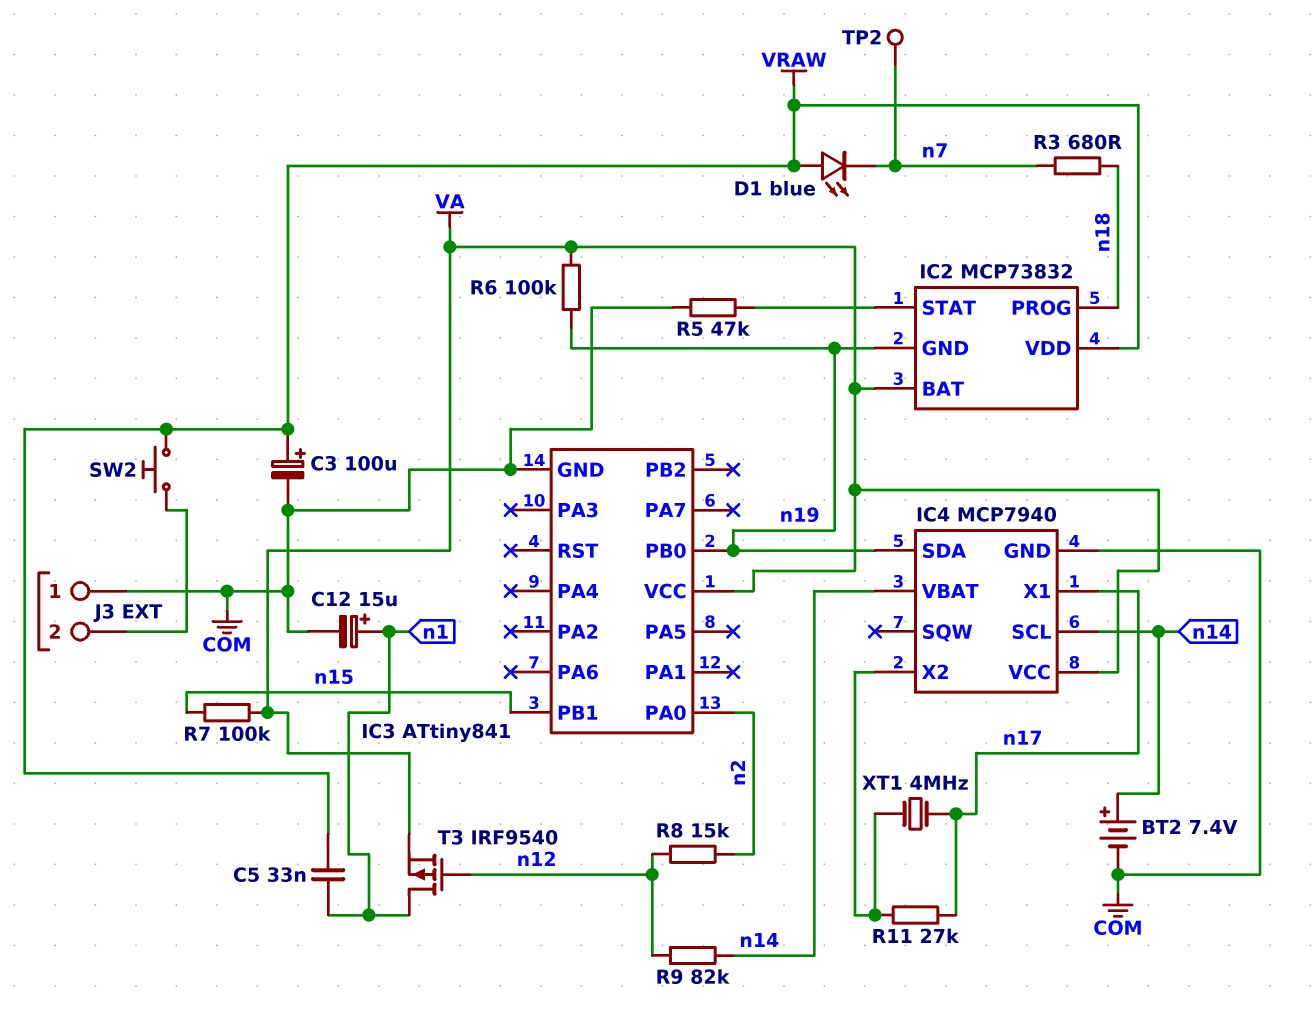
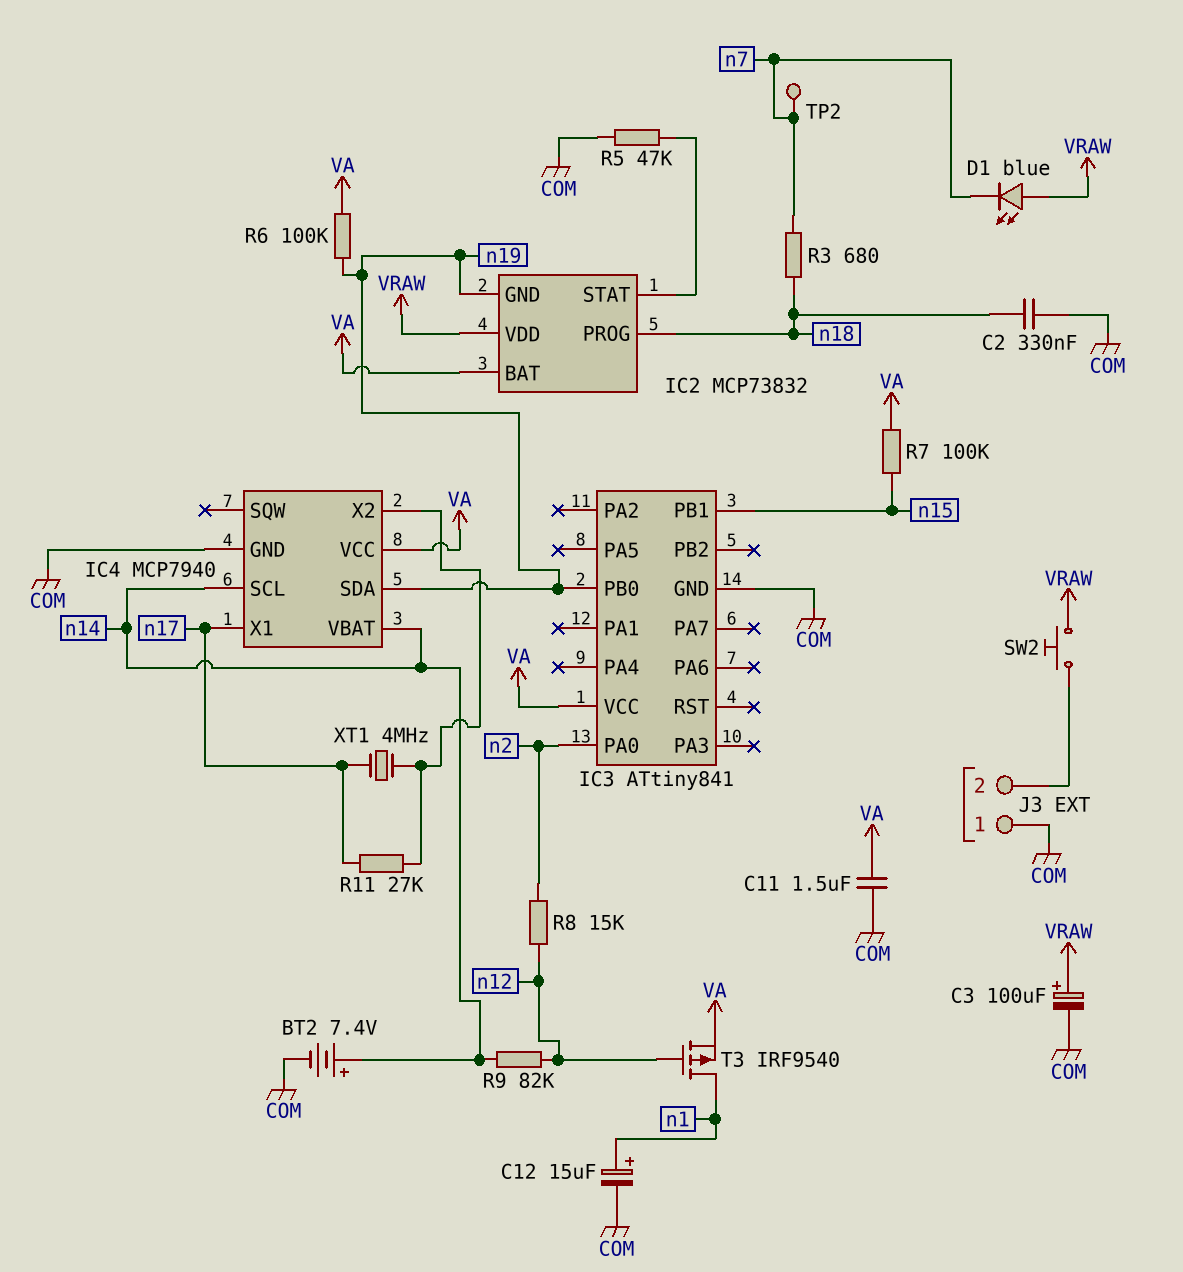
C2: none -> 330nF (COM, n18)
C5: 33nF (VRAW, n1) -> none
C11: none -> 1.5uF (COM, VA)

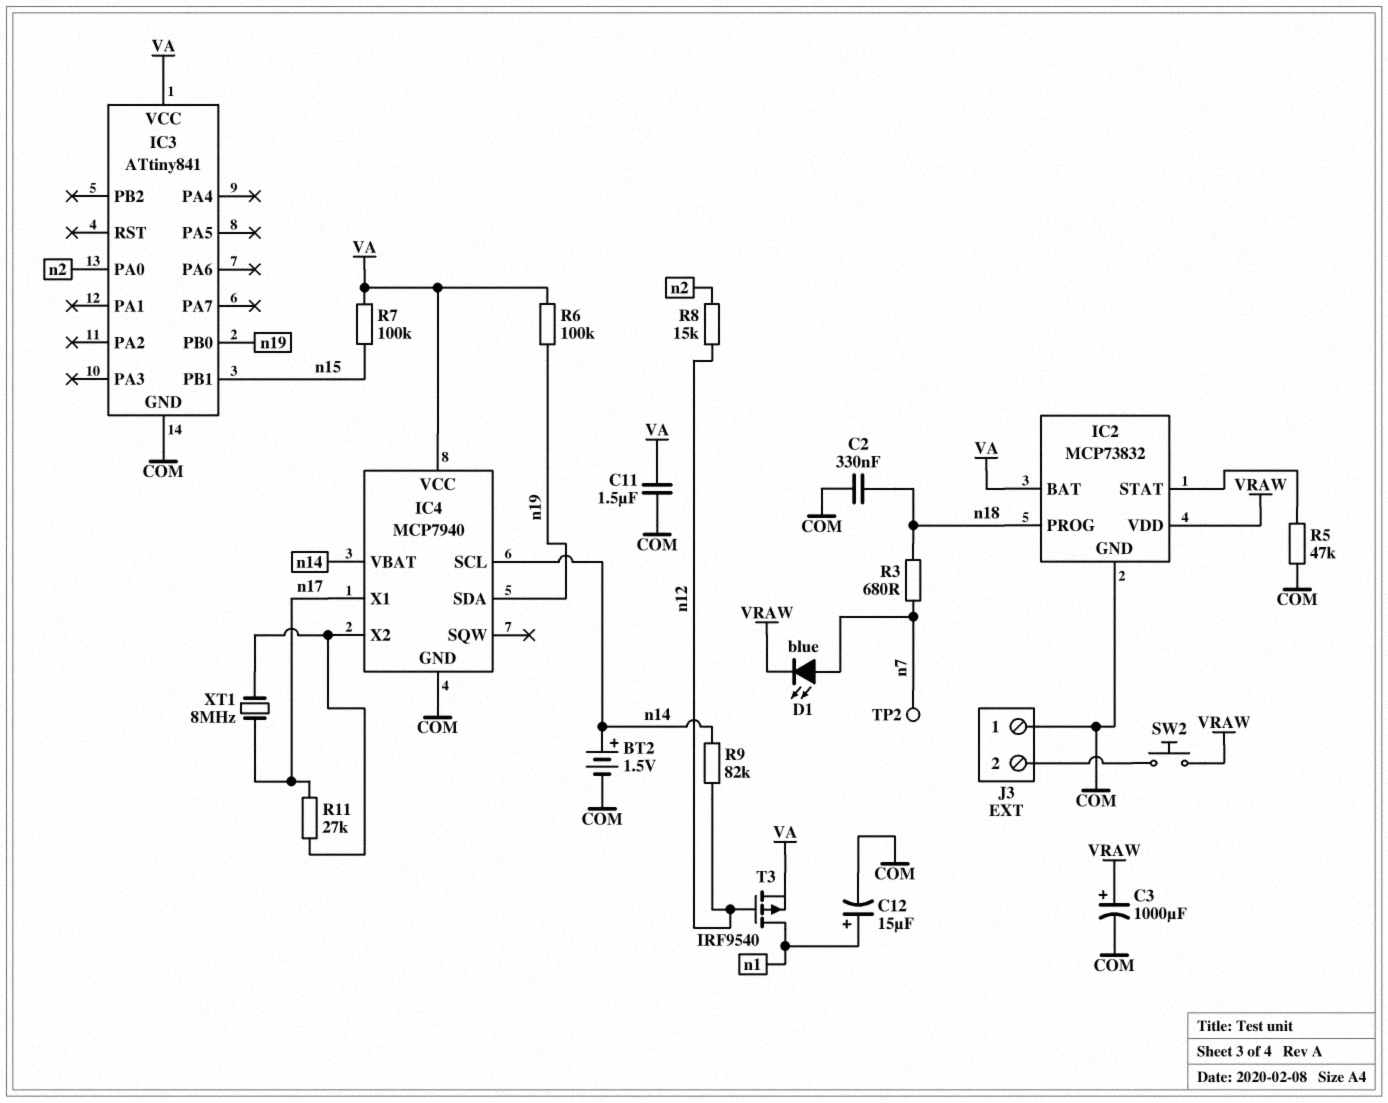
BT2: 7.4V (plus n14, minus COM) -> 1.5V (plus n14, minus COM)
C3: 100uF (plus VRAW, minus COM) -> 1000uF (plus VRAW, minus COM)
D1: LED blue (A VRAW, K n7) -> LED blue (A n7, K VRAW)
IC2 pin GND: n19 -> COM
XT1: 4MHz (IC4/X2, n17) -> 8MHz (IC4/X2, n17)

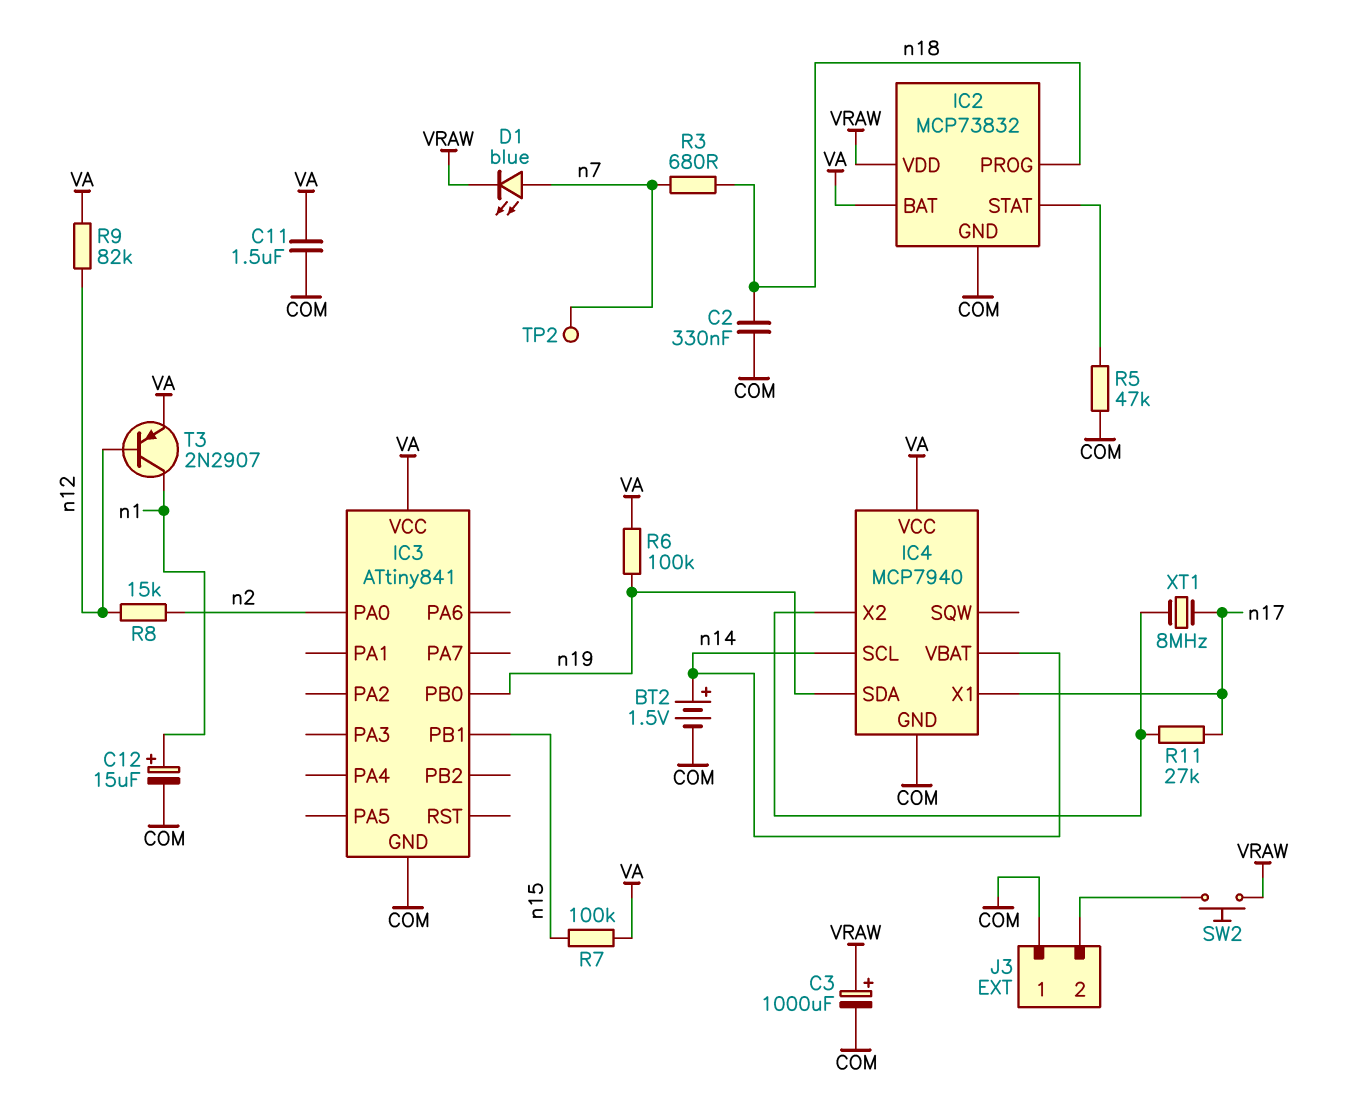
R9: 82k (n12, n14) -> 82k (VA, n12)
T3: PMOS IRF9540 (G n12, D n1, S VA) -> PNP 2N2907 (B n12, C n1, E VA)

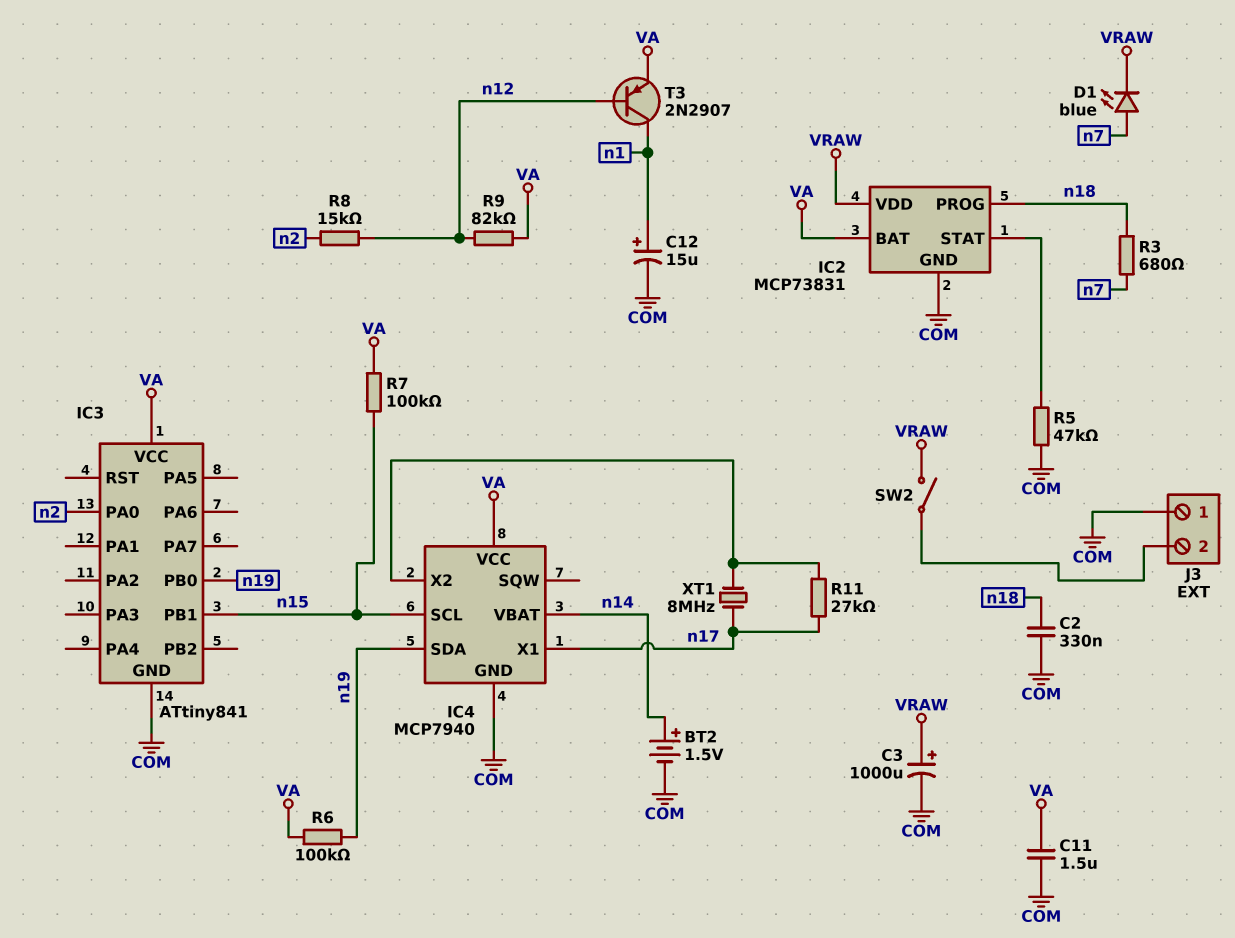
IC2: MCP73832 -> MCP73831
IC4 pin SCL: n14 -> n15
SW2: button (J3/2, VRAW) -> switch (J3/2, VRAW)
TP2: test point (n7) -> none

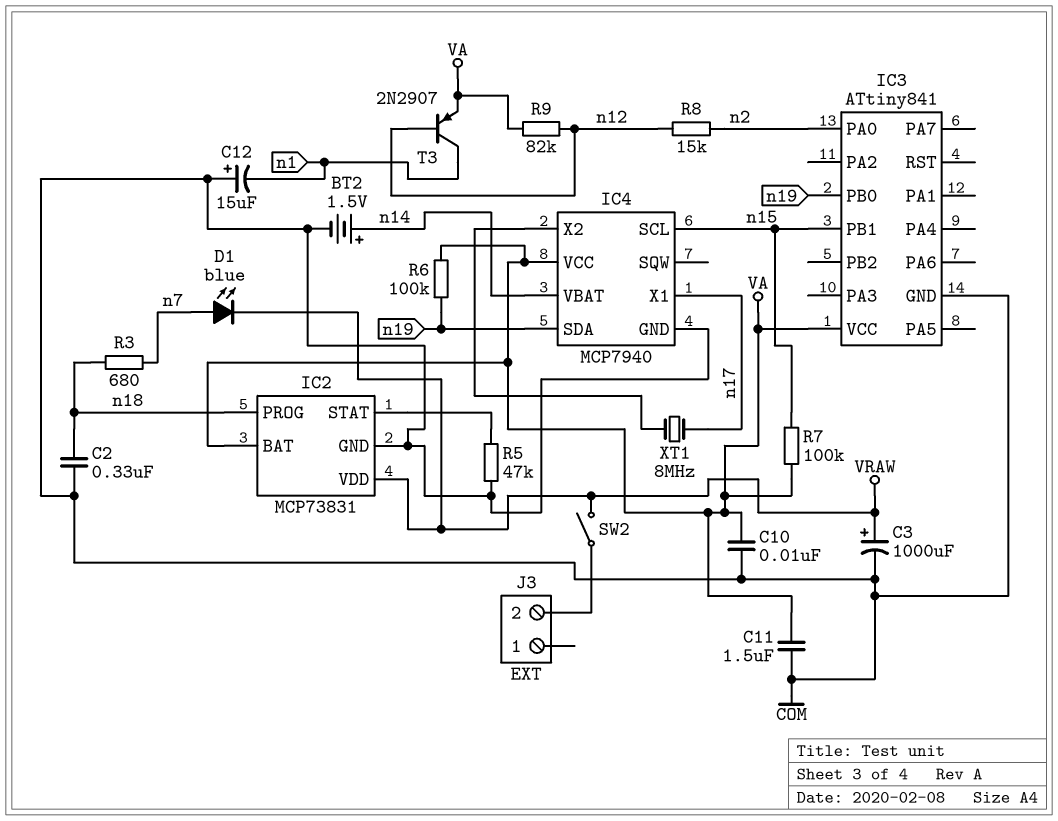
C10: none -> 10nF (COM, VA)
C12: 15uF (plus n1, minus COM) -> 15uF (plus COM, minus n1)
J3 pin 1: COM -> none
R11: 27k (IC4/X2, n17) -> none

